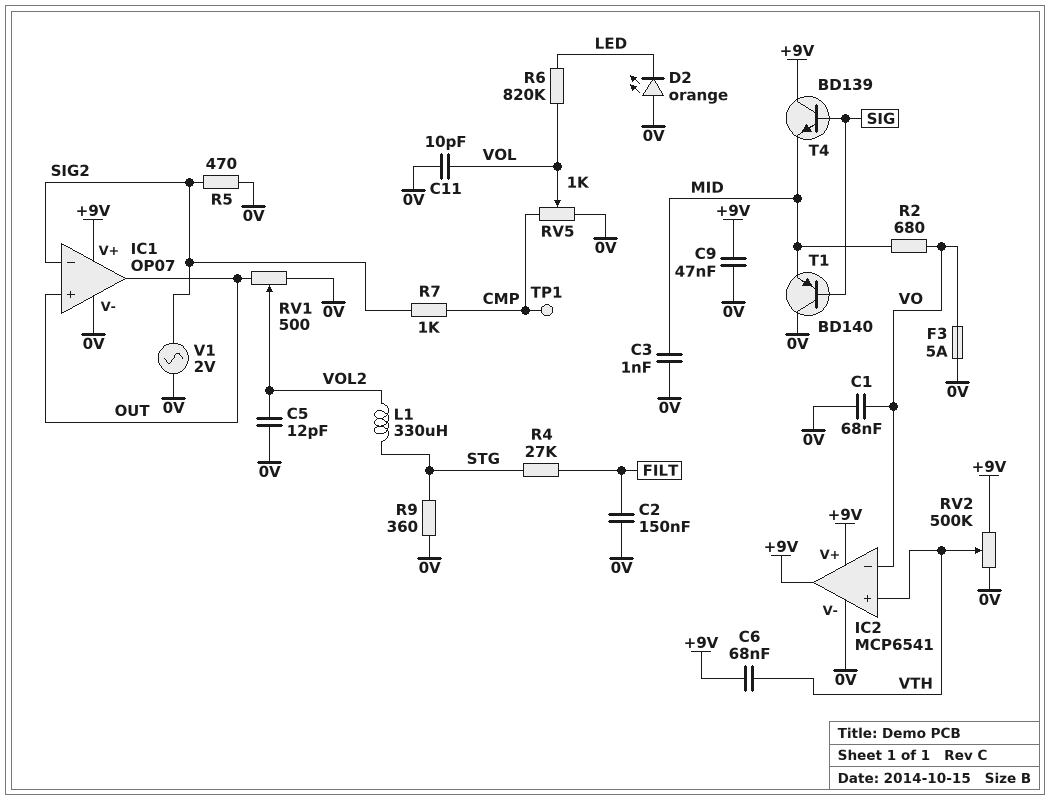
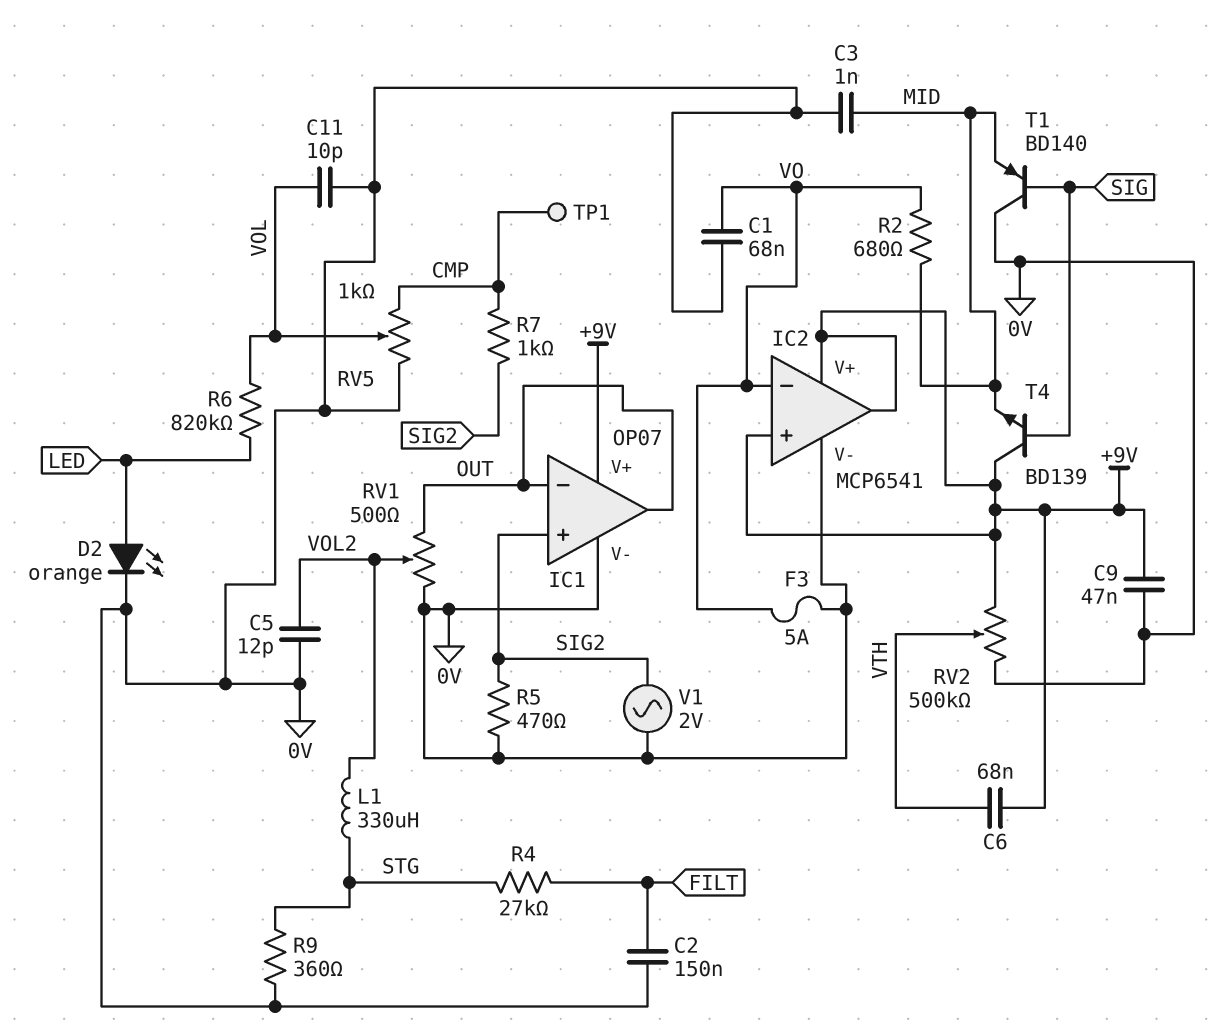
D2: LED orange (A 0V, K LED) -> LED orange (A LED, K 0V)
IC1 pin in+: OUT -> SIG2
IC1 pin in-: SIG2 -> OUT
IC2 pin in+: VTH -> +9V

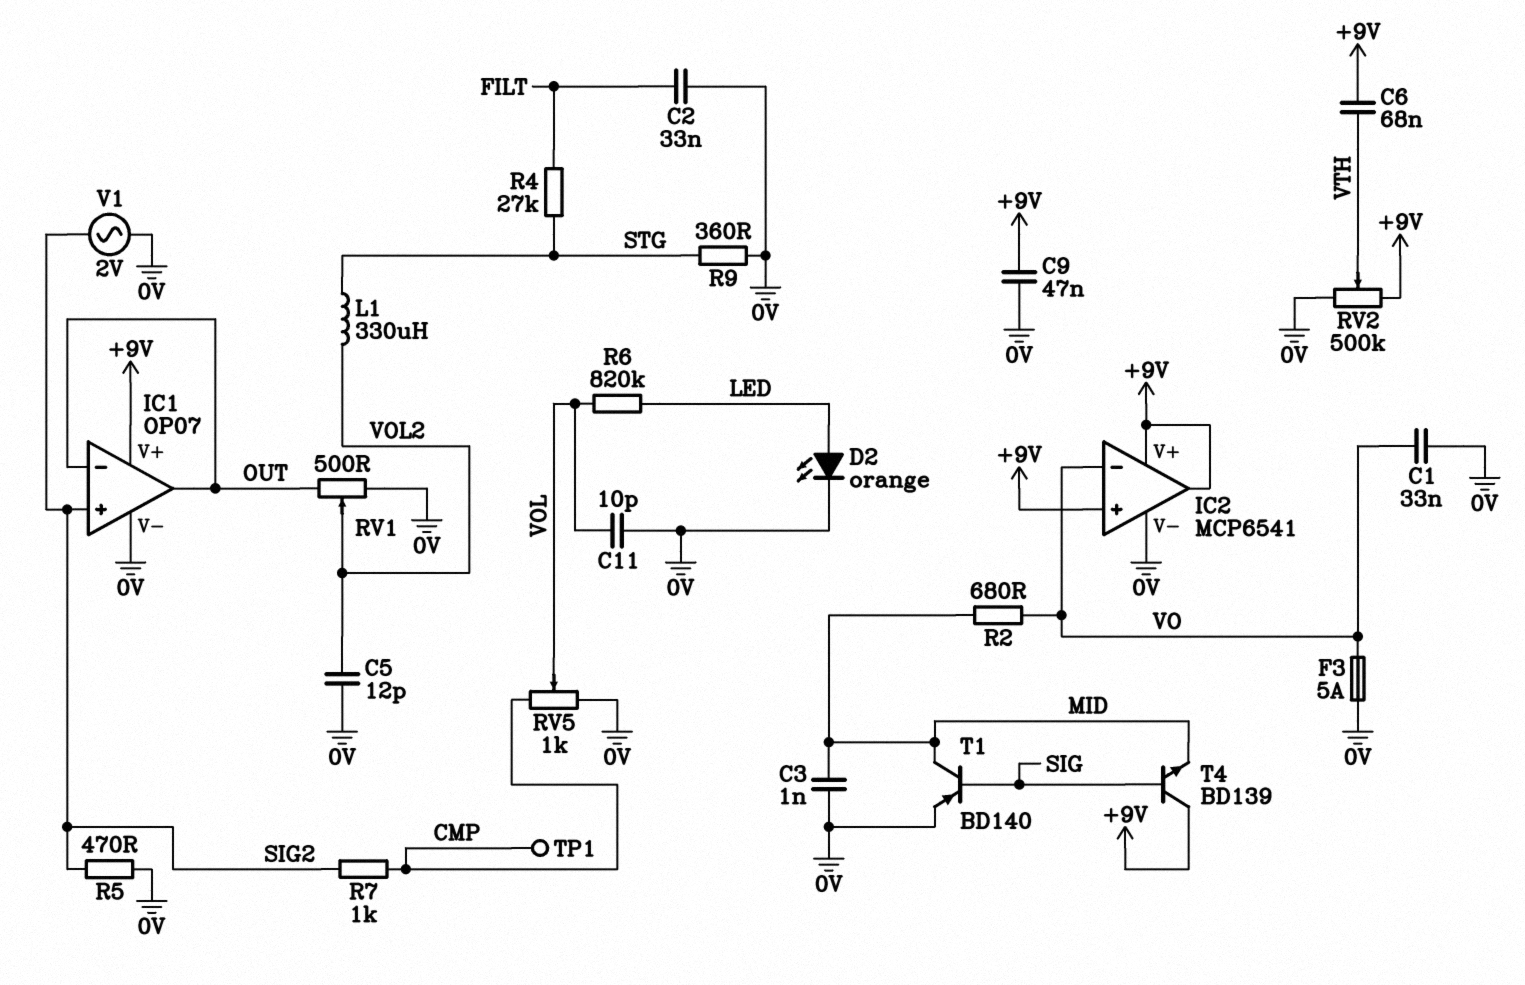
C1: 68nF (0V, VO) -> 33nF (0V, VO)
C2: 150nF (0V, FILT) -> 33nF (0V, FILT)
T1: PNP BD140 (B SIG, C 0V, E MID) -> PNP BD140 (B SIG, C MID, E 0V)

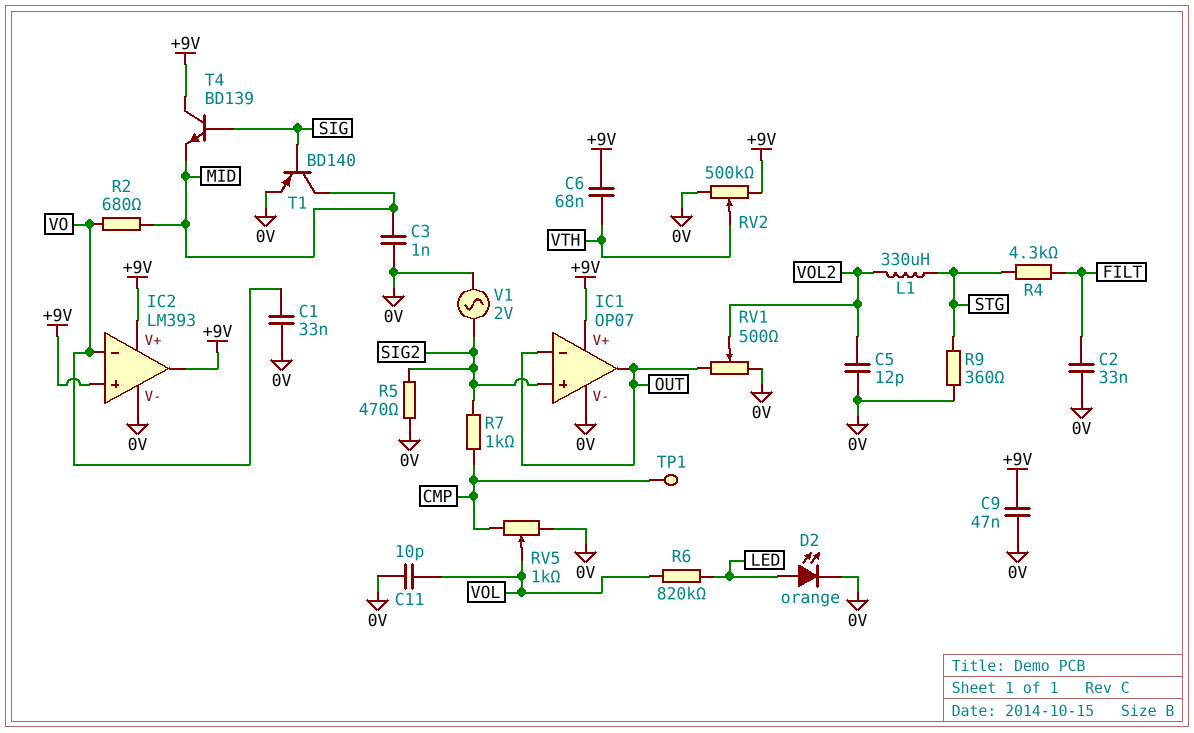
F3: 5A (0V, VO) -> none
IC2: MCP6541 -> LM393
R4: 27k (FILT, STG) -> 4.3k (FILT, STG)

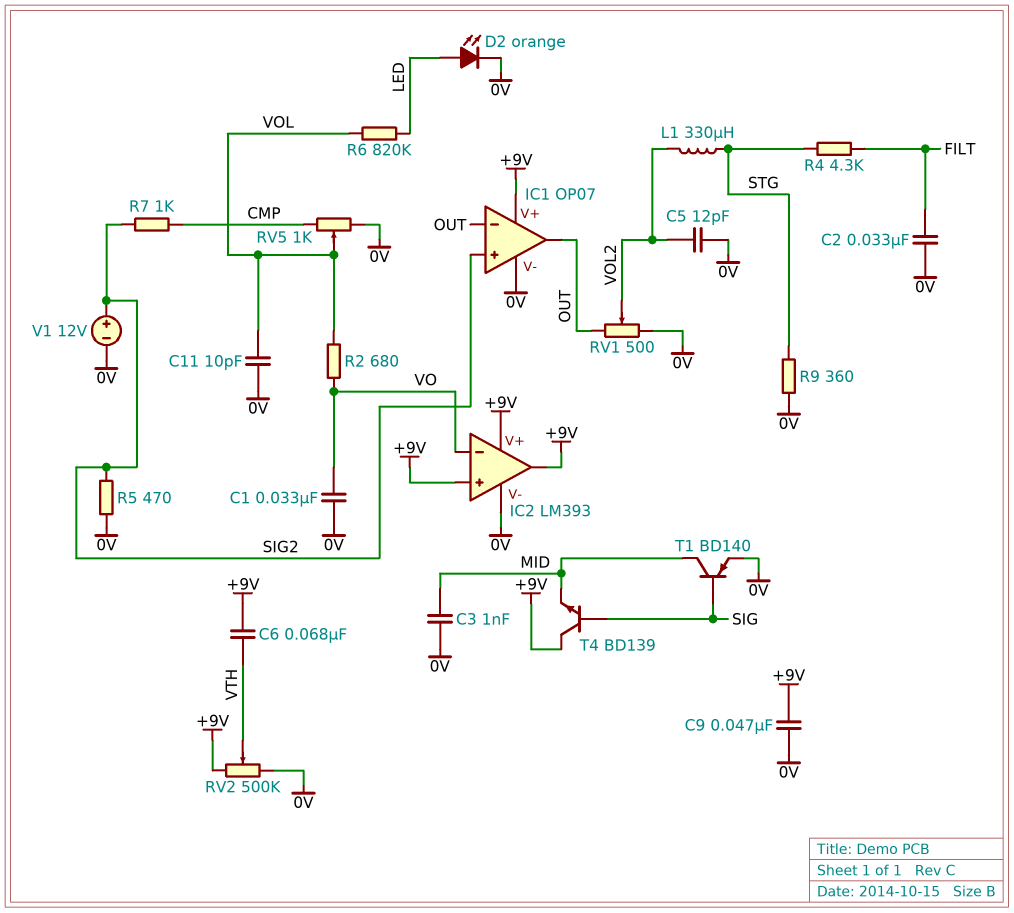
R2: 680 (MID, VO) -> 680 (VO, VOL)
TP1: test point (CMP) -> none
V1: AC 2V (0V, SIG2) -> 12V (plus SIG2, minus 0V)

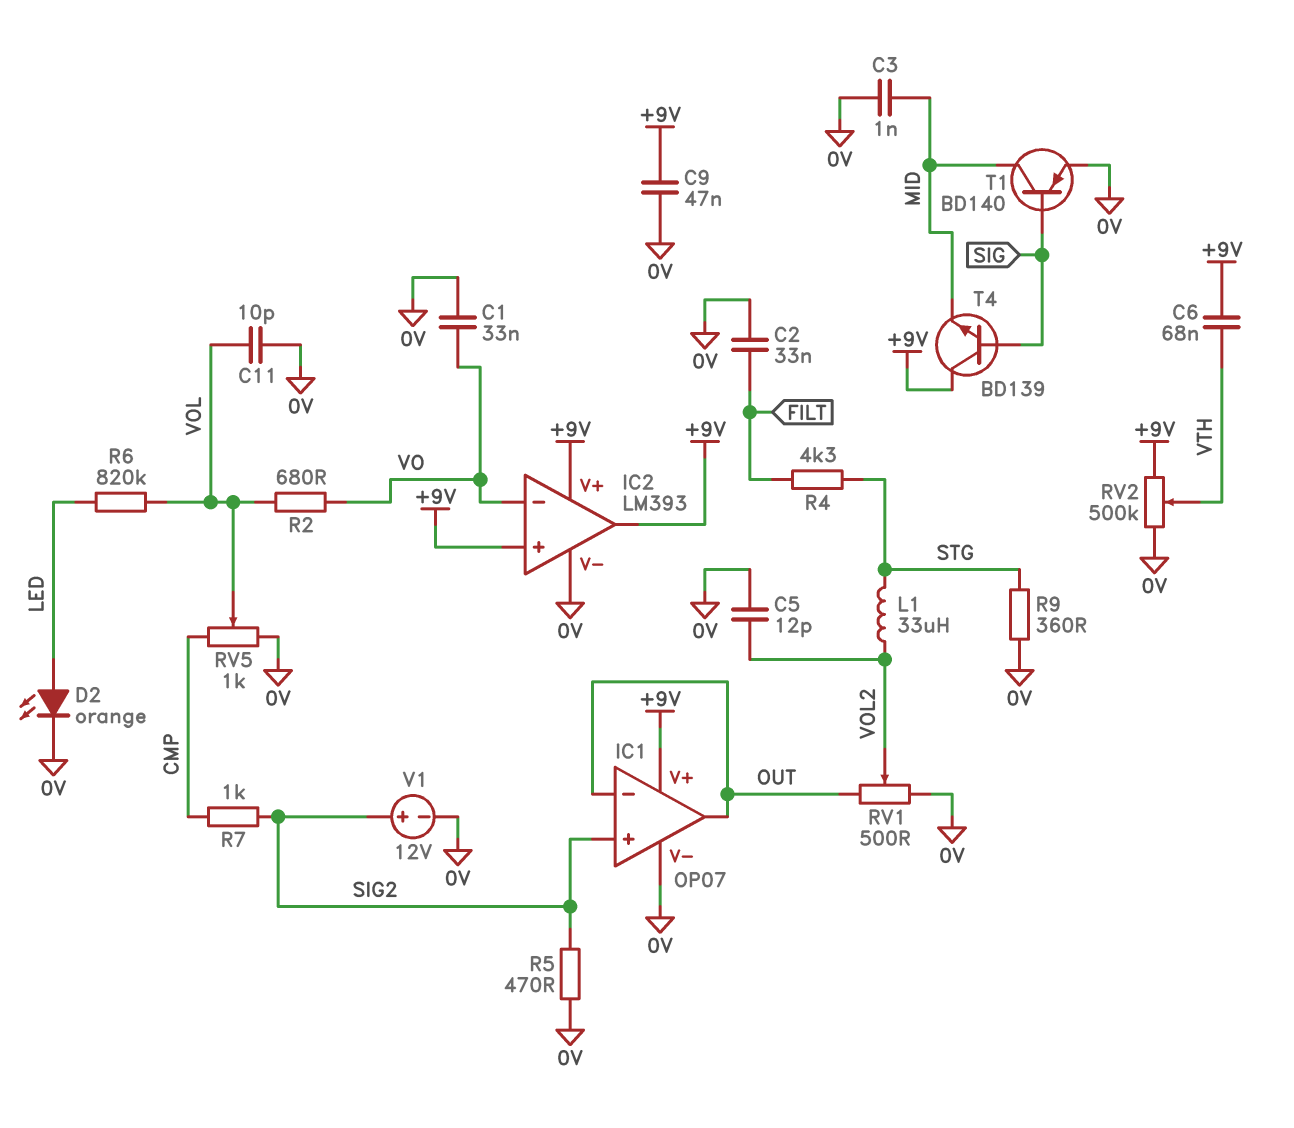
L1: 330uH (STG, VOL2) -> 33uH (STG, VOL2)

